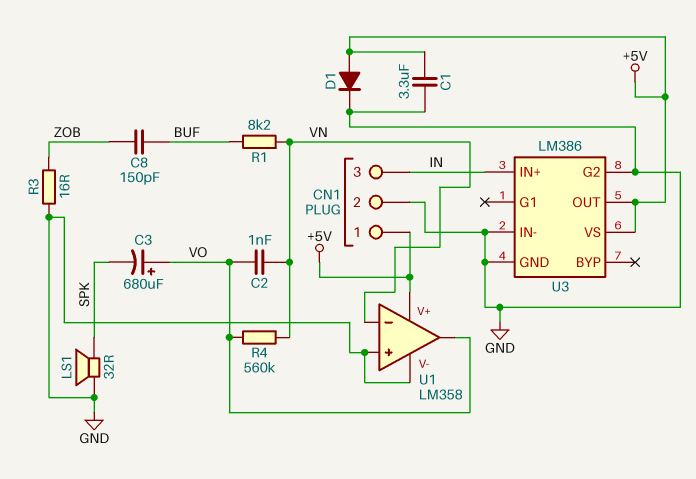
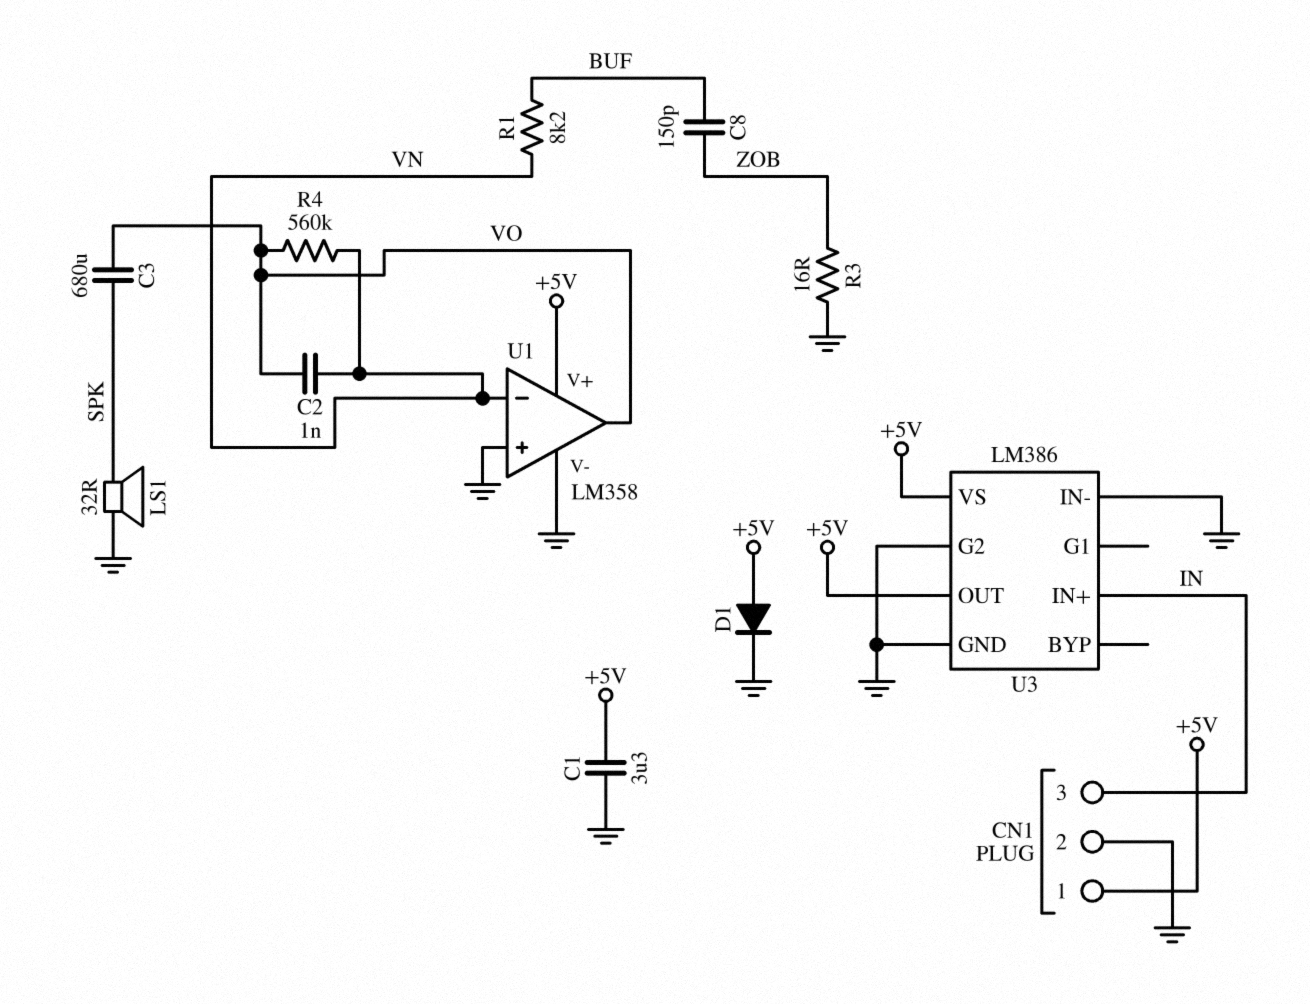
C3: 680uF (plus VO, minus SPK) -> 680uF (SPK, VO)

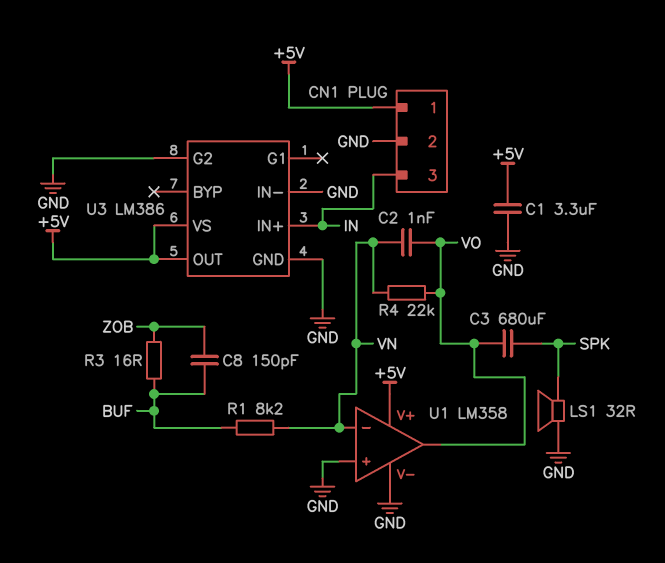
D1: diode (A +5V, K GND) -> none
R3: 16 (GND, ZOB) -> 16 (BUF, ZOB)
R4: 560k (VN, VO) -> 22k (VN, VO)

